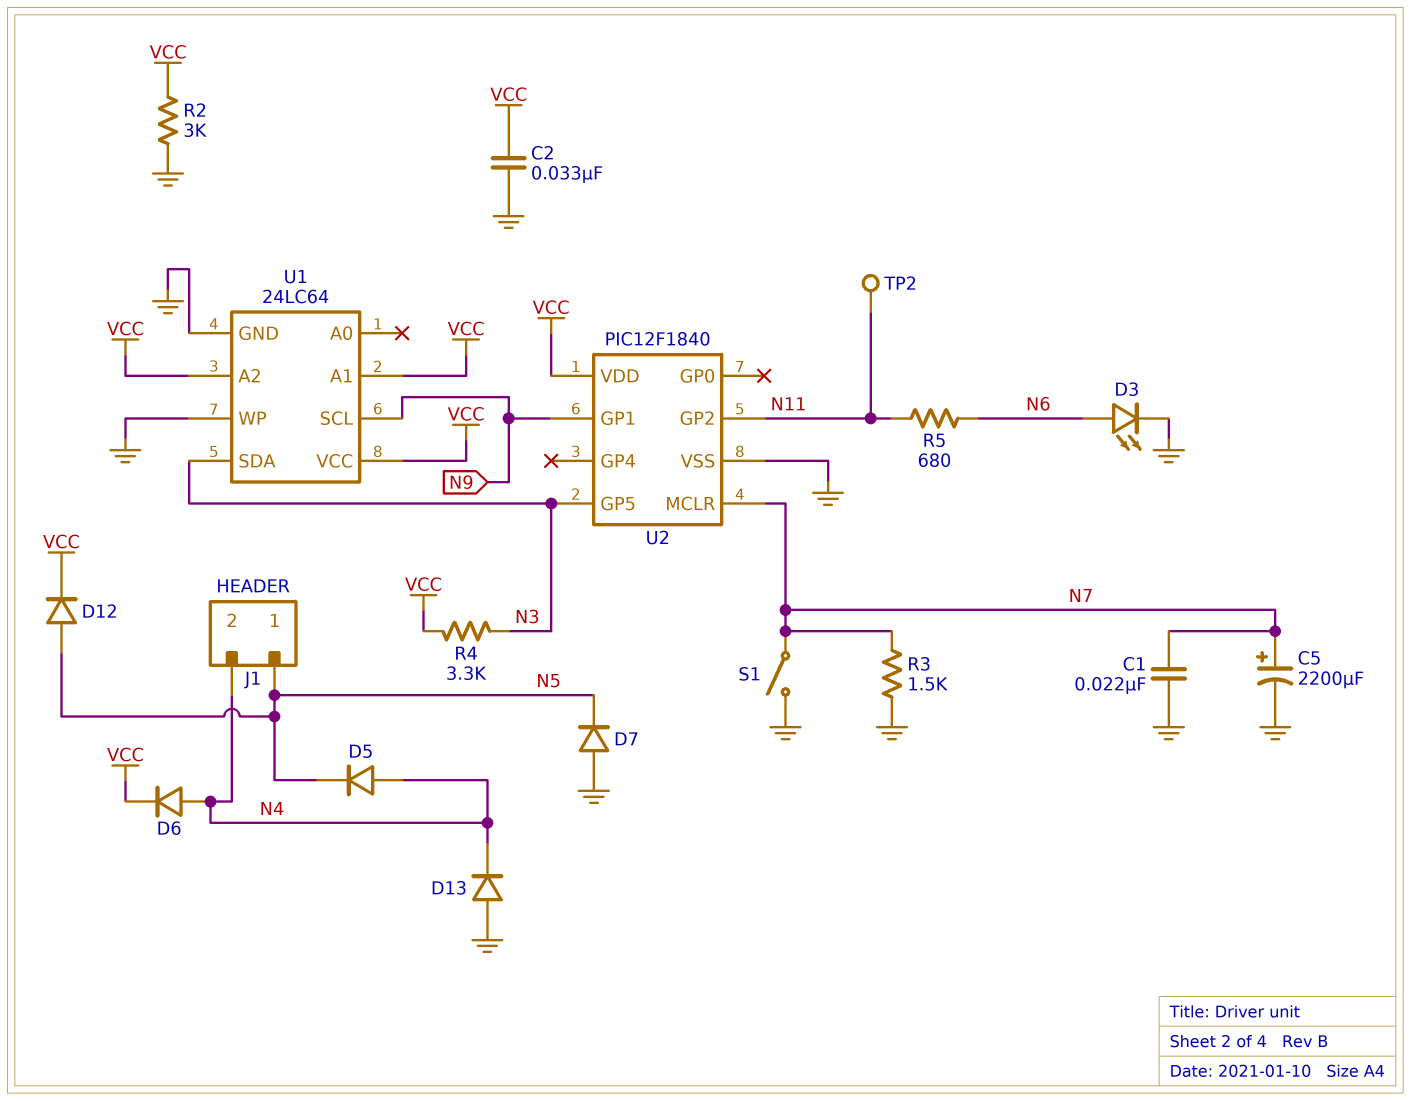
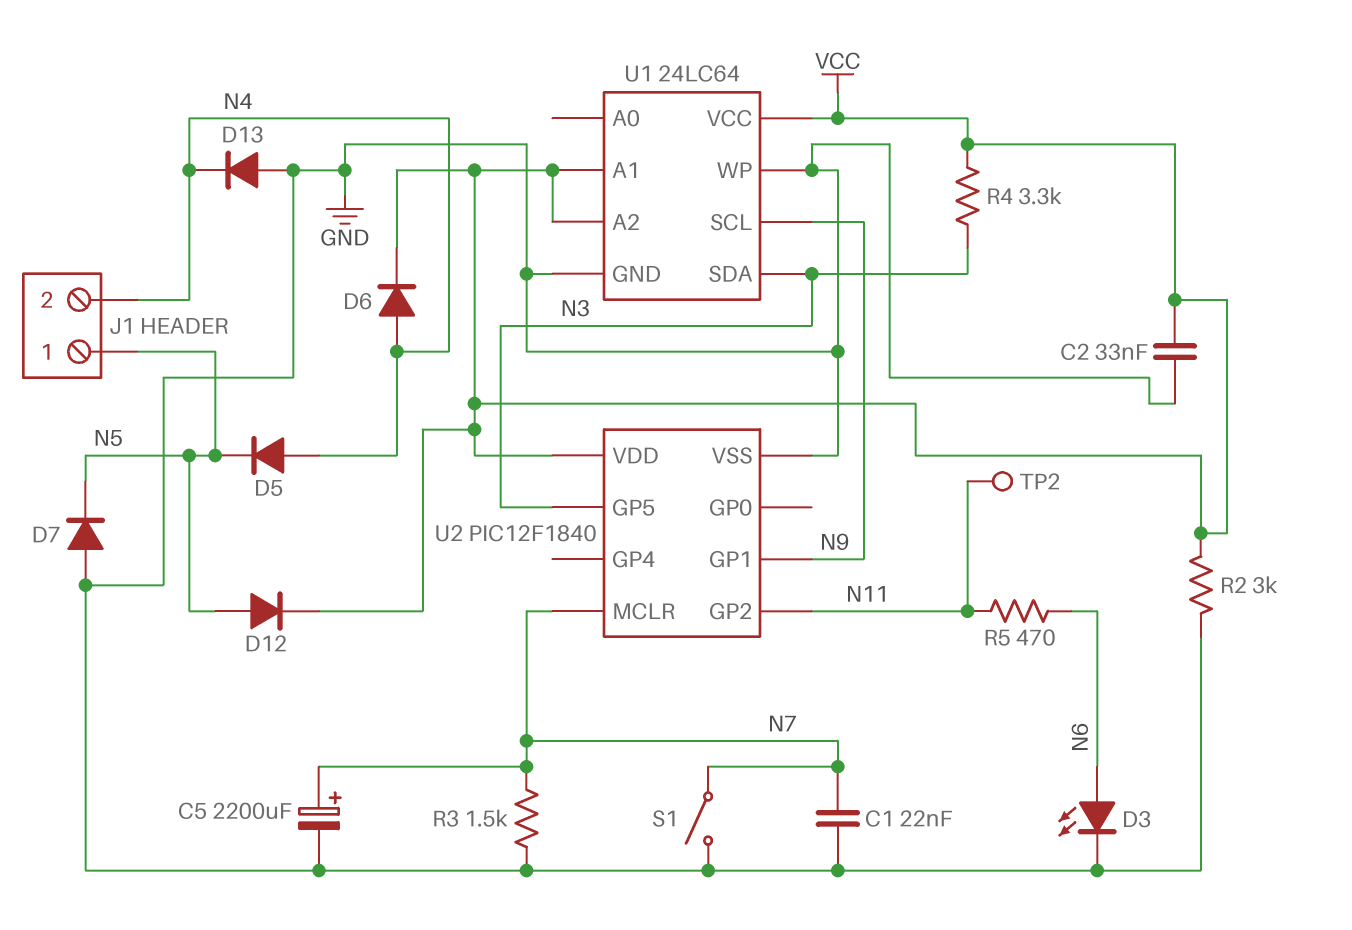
R5: 680 (N6, N11) -> 470 (N6, N11)

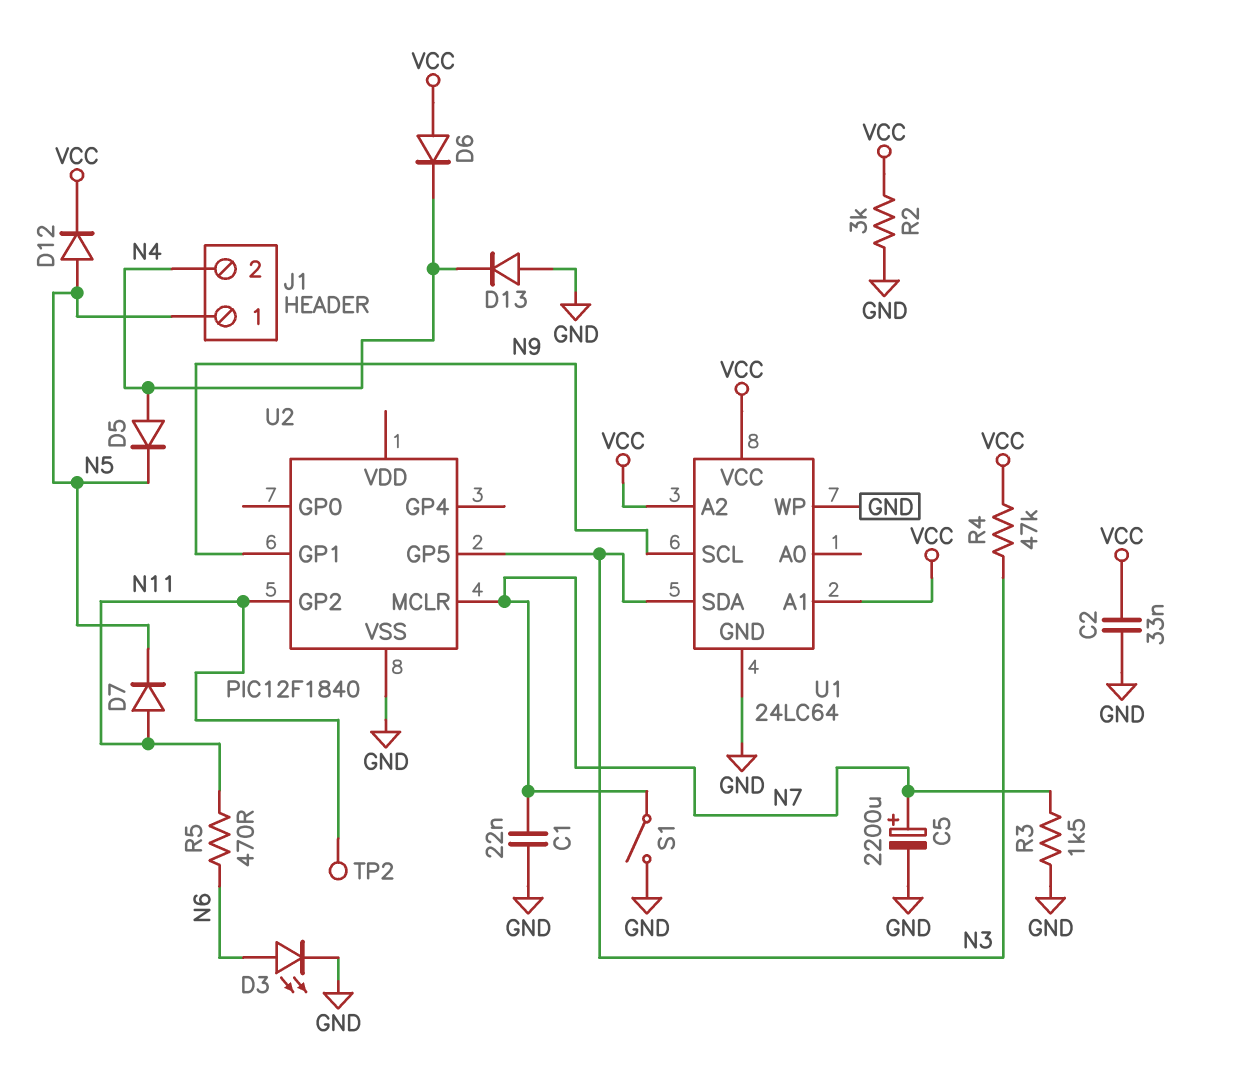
D6: diode (A N4, K VCC) -> diode (A VCC, K N4)
D7: diode (A GND, K N5) -> diode (A N11, K N5)
R4: 3.3k (N3, VCC) -> 47k (N3, VCC)
U2 pin VDD: VCC -> none

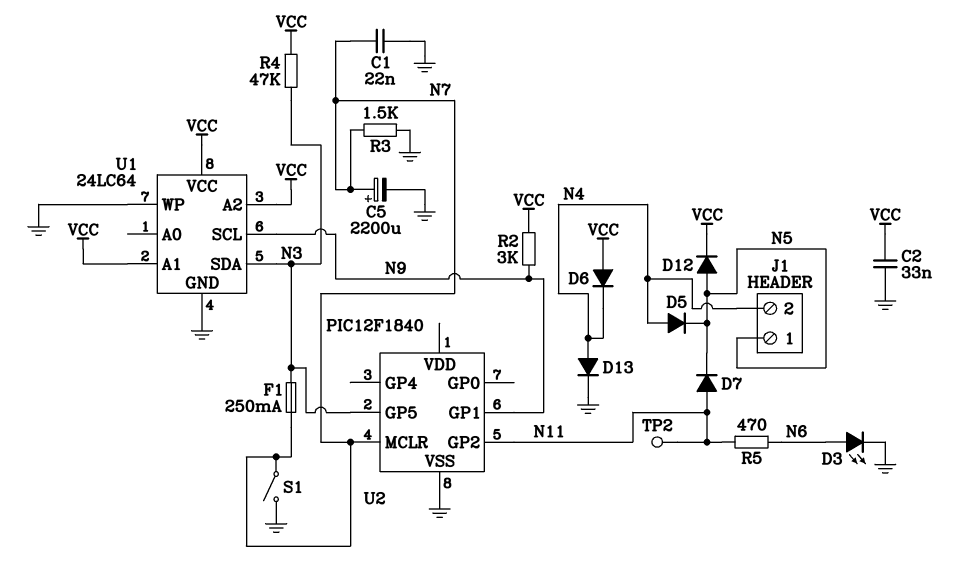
D13: diode (A GND, K N4) -> diode (A N4, K GND)
F1: none -> 250mA (N3, N7)
R2: 3k (GND, VCC) -> 3k (N9, VCC)

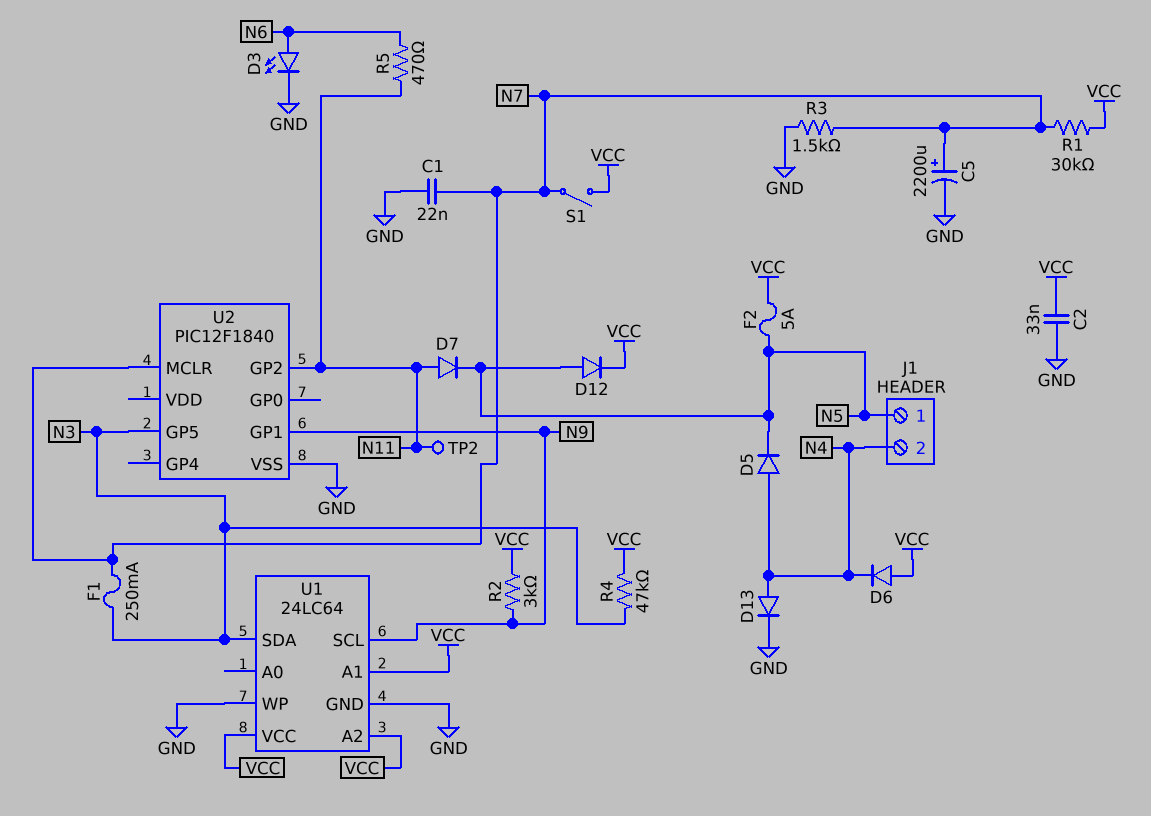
F2: none -> 5A (N5, VCC)
R1: none -> 30k (N7, VCC)
S1: switch (GND, N7) -> switch (N7, VCC)

